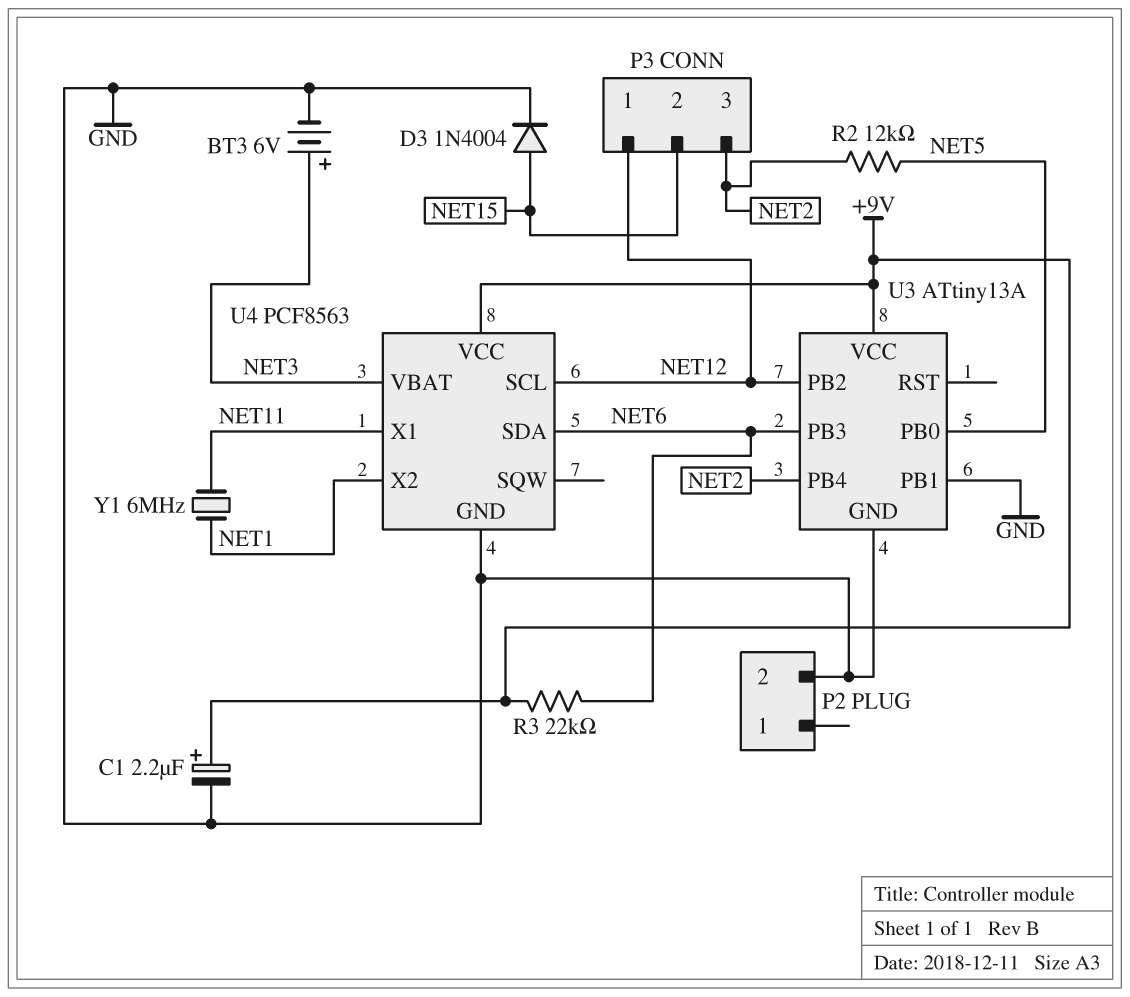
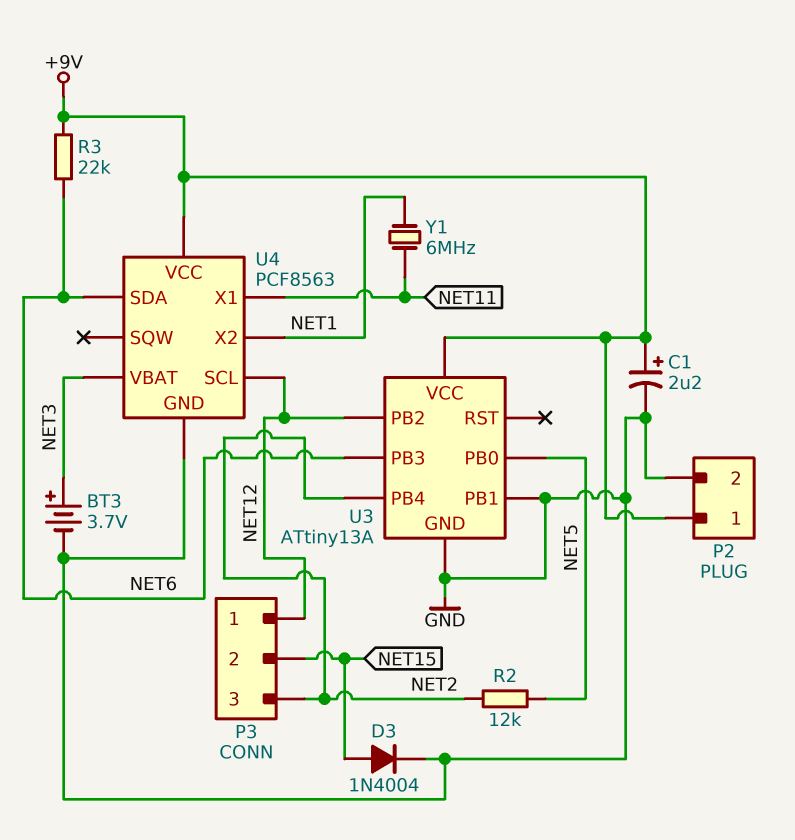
BT3: 6V (plus NET3, minus GND) -> 3.7V (plus NET3, minus GND)
P2 pin 1: none -> +9V

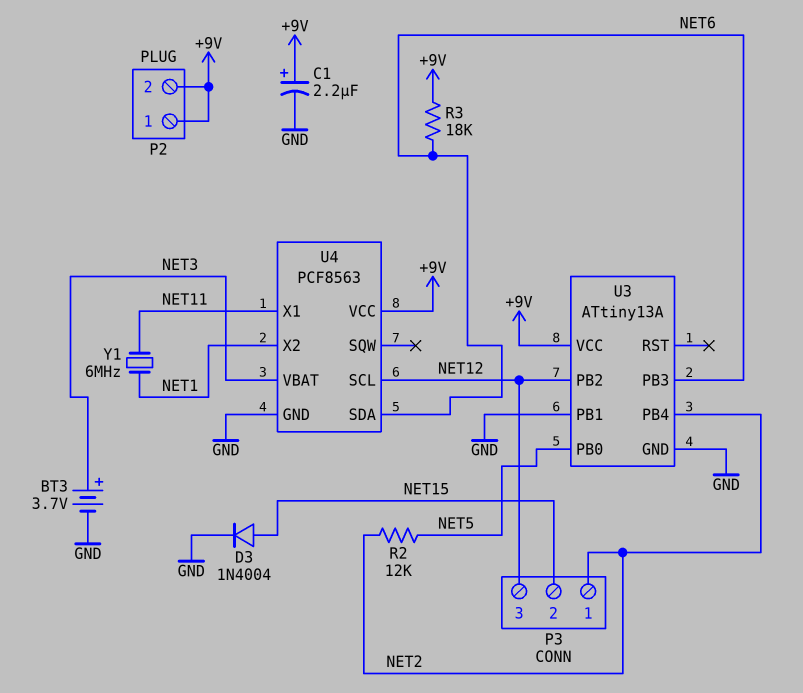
P2 pin 2: GND -> +9V
P3 pin 1: NET12 -> NET2
P3 pin 3: NET2 -> NET12
R3: 22k (+9V, NET6) -> 18k (+9V, NET6)

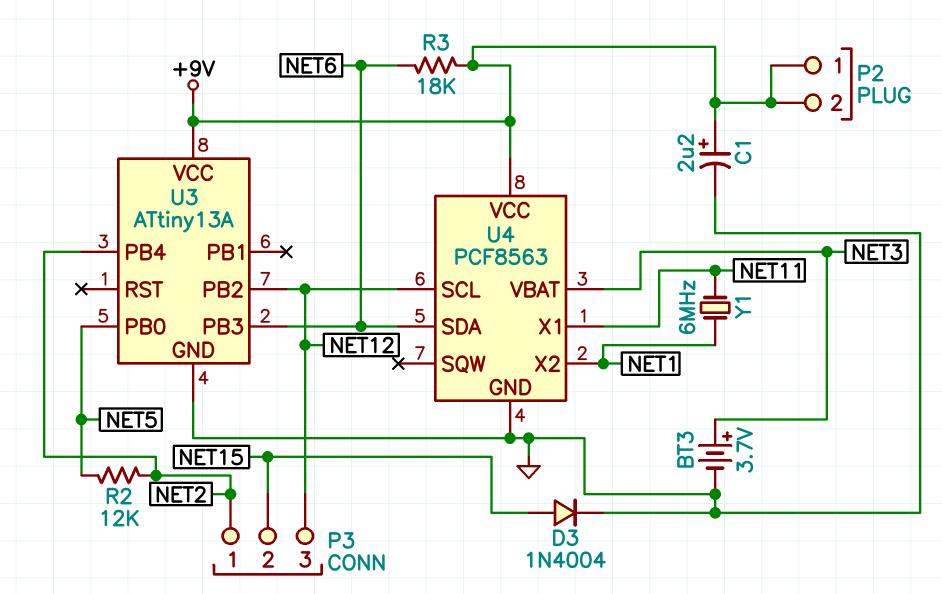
U3 pin PB1: GND -> none

